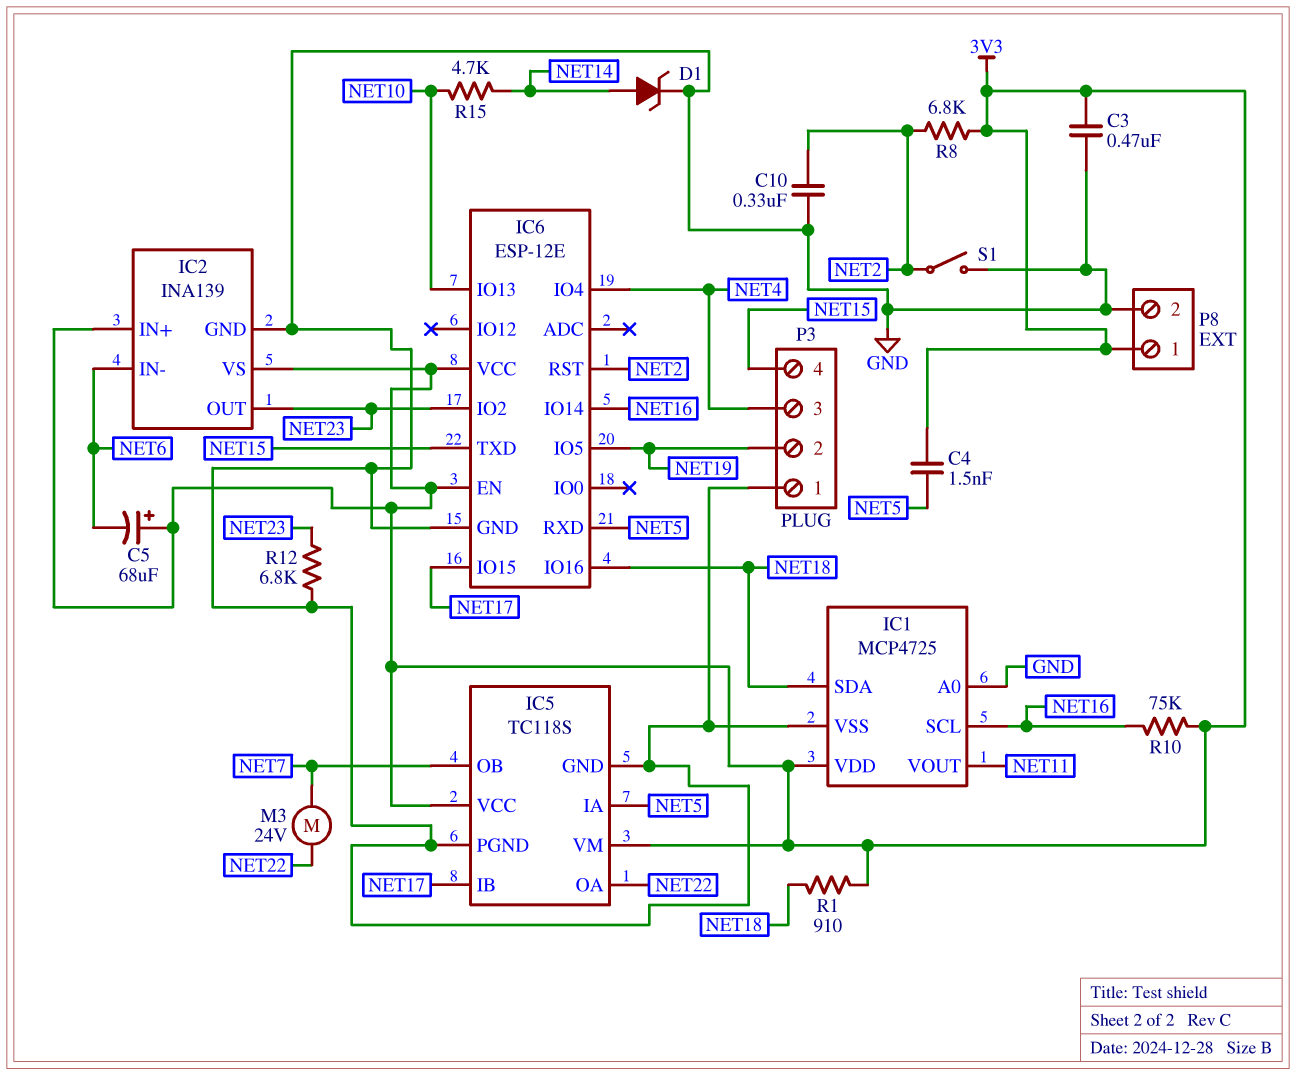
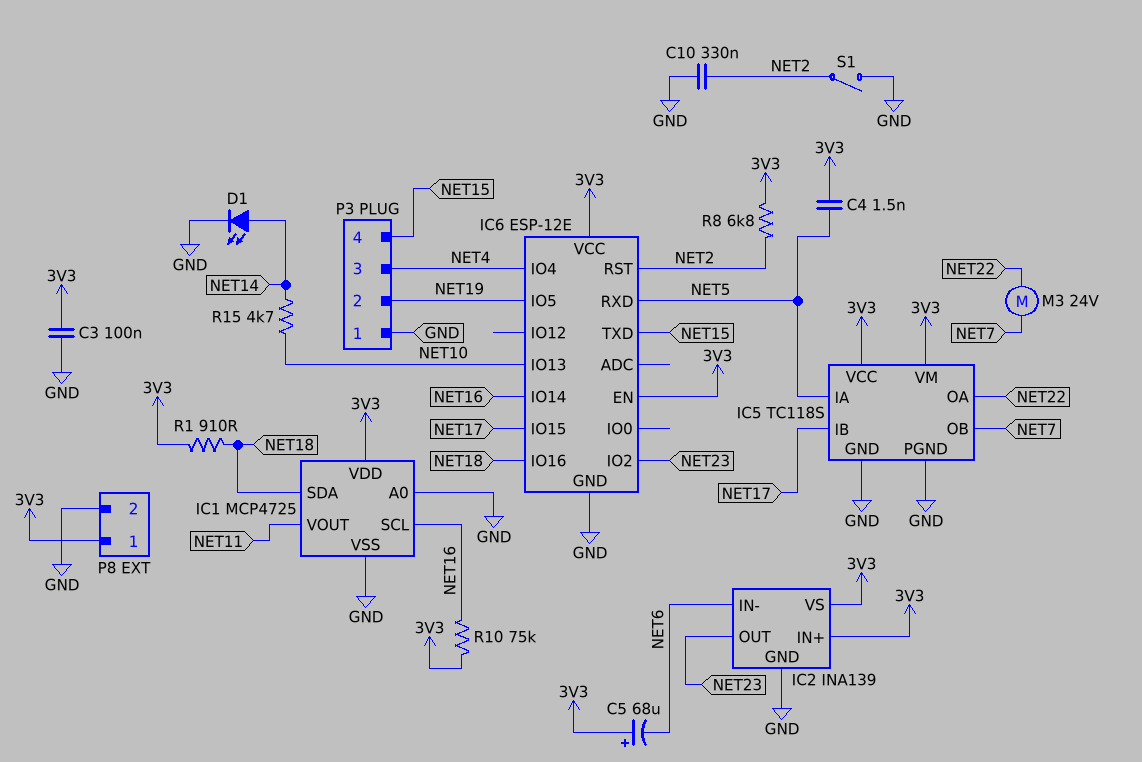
C3: 470nF (3V3, GND) -> 100nF (3V3, GND)
D1: zener (A NET14, K GND) -> LED (A NET14, K GND)
R12: 6.8k (GND, NET23) -> none

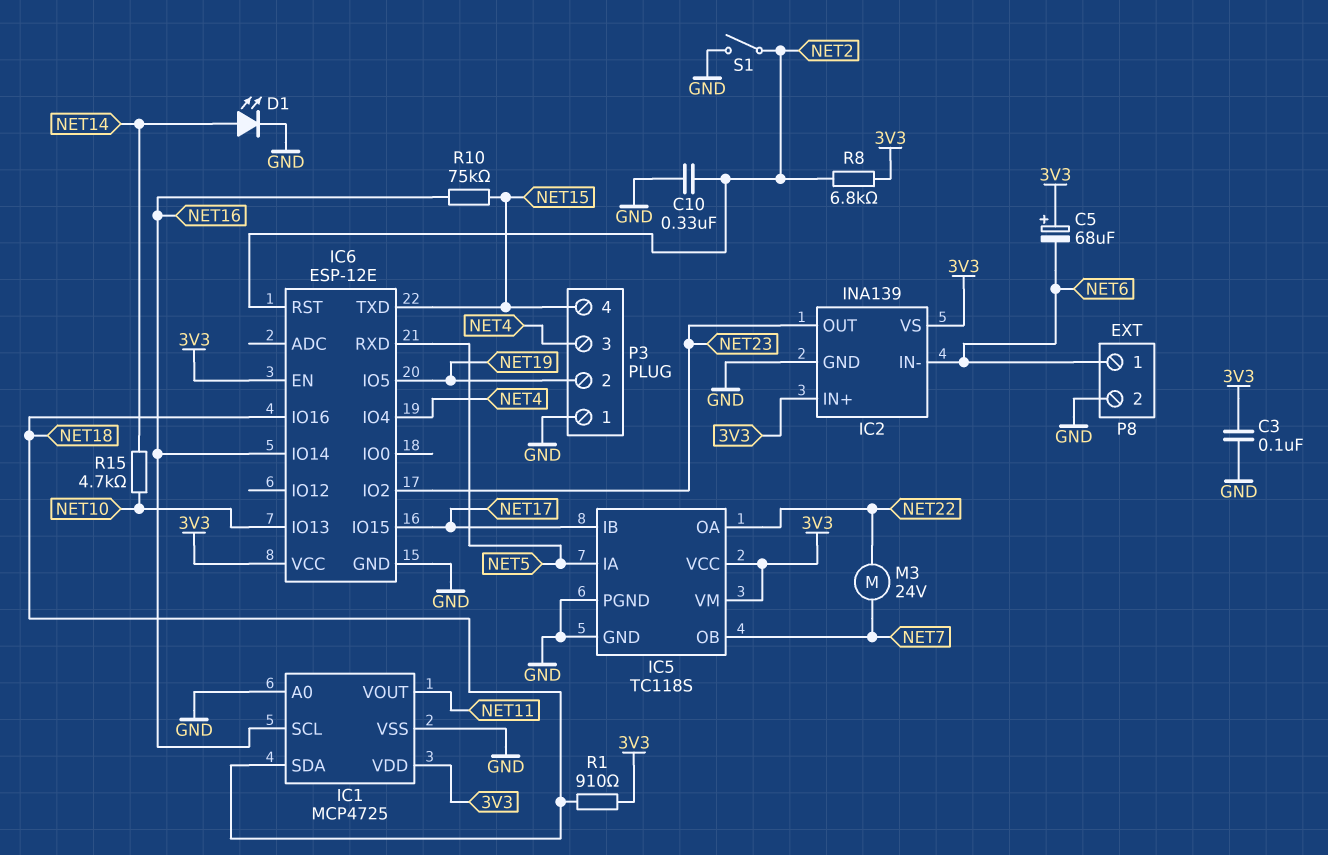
C4: 1.5nF (3V3, NET5) -> none
P8 pin 1: 3V3 -> NET6
R10: 75k (3V3, NET16) -> 75k (NET15, NET16)

